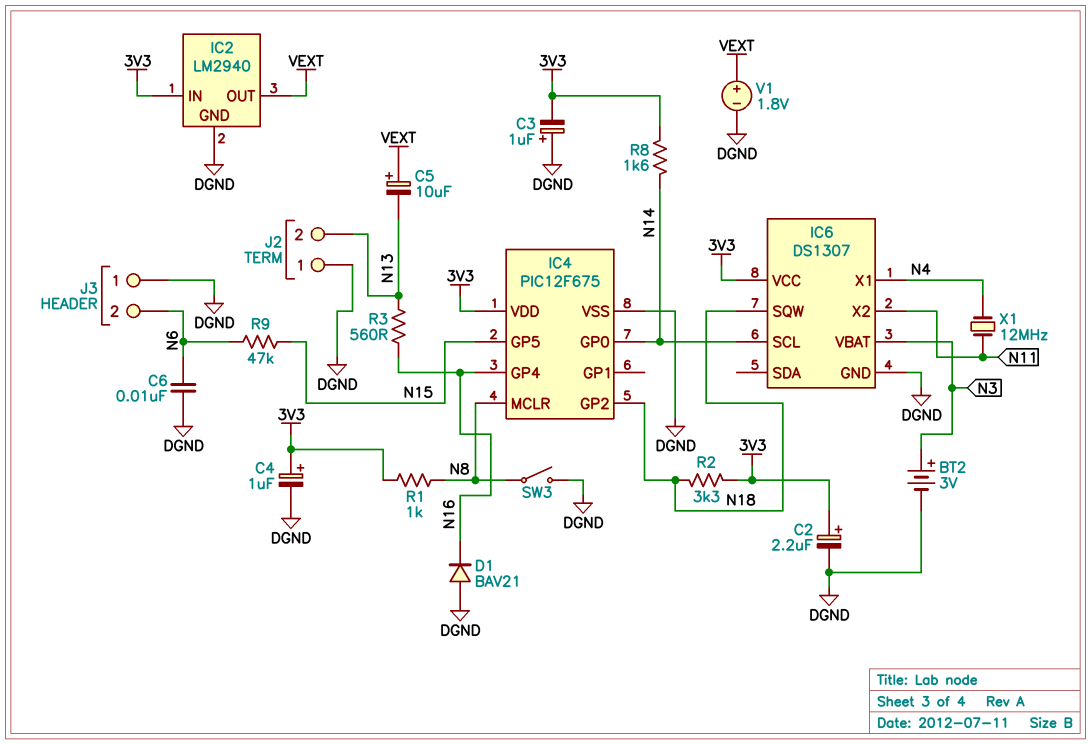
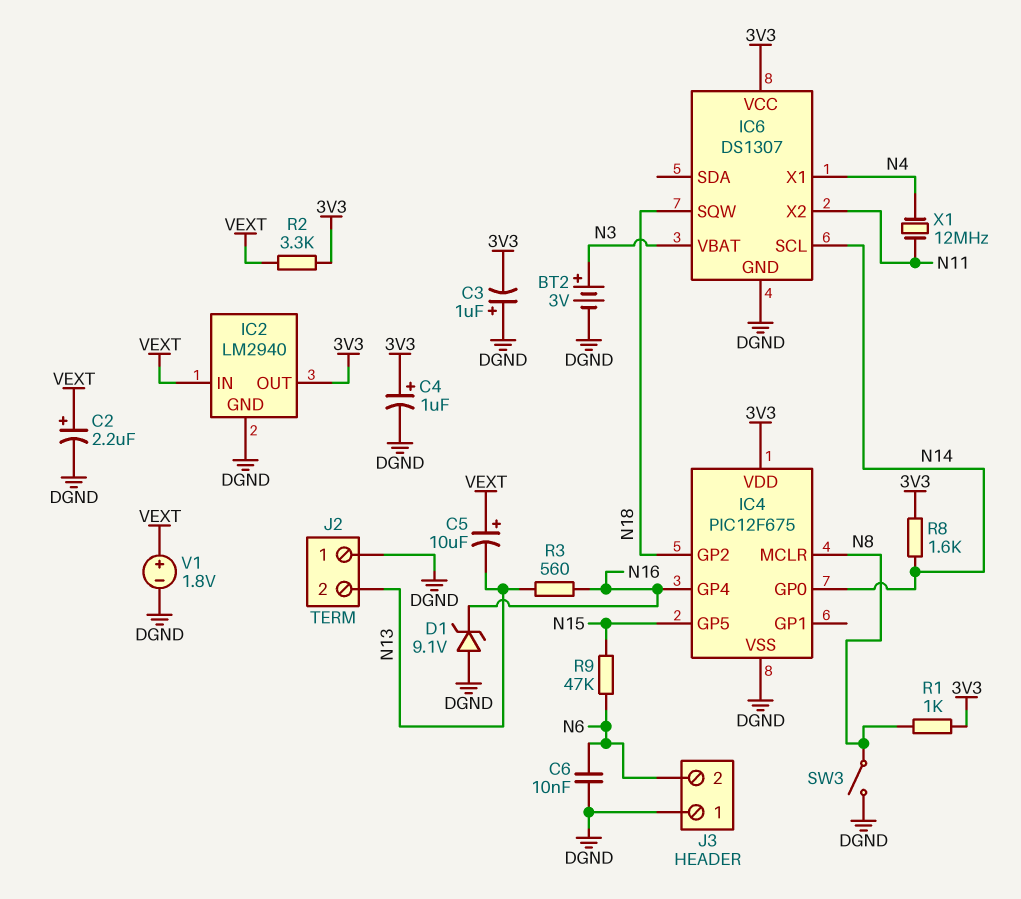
C2: 2.2uF (plus 3V3, minus DGND) -> 2.2uF (plus VEXT, minus DGND)
D1: diode BAV21 (A DGND, K N16) -> zener 9.1V (A DGND, K N16)
IC2 pin IN: 3V3 -> VEXT
IC2 pin OUT: VEXT -> 3V3
R2: 3.3k (3V3, N18) -> 3.3k (3V3, VEXT)

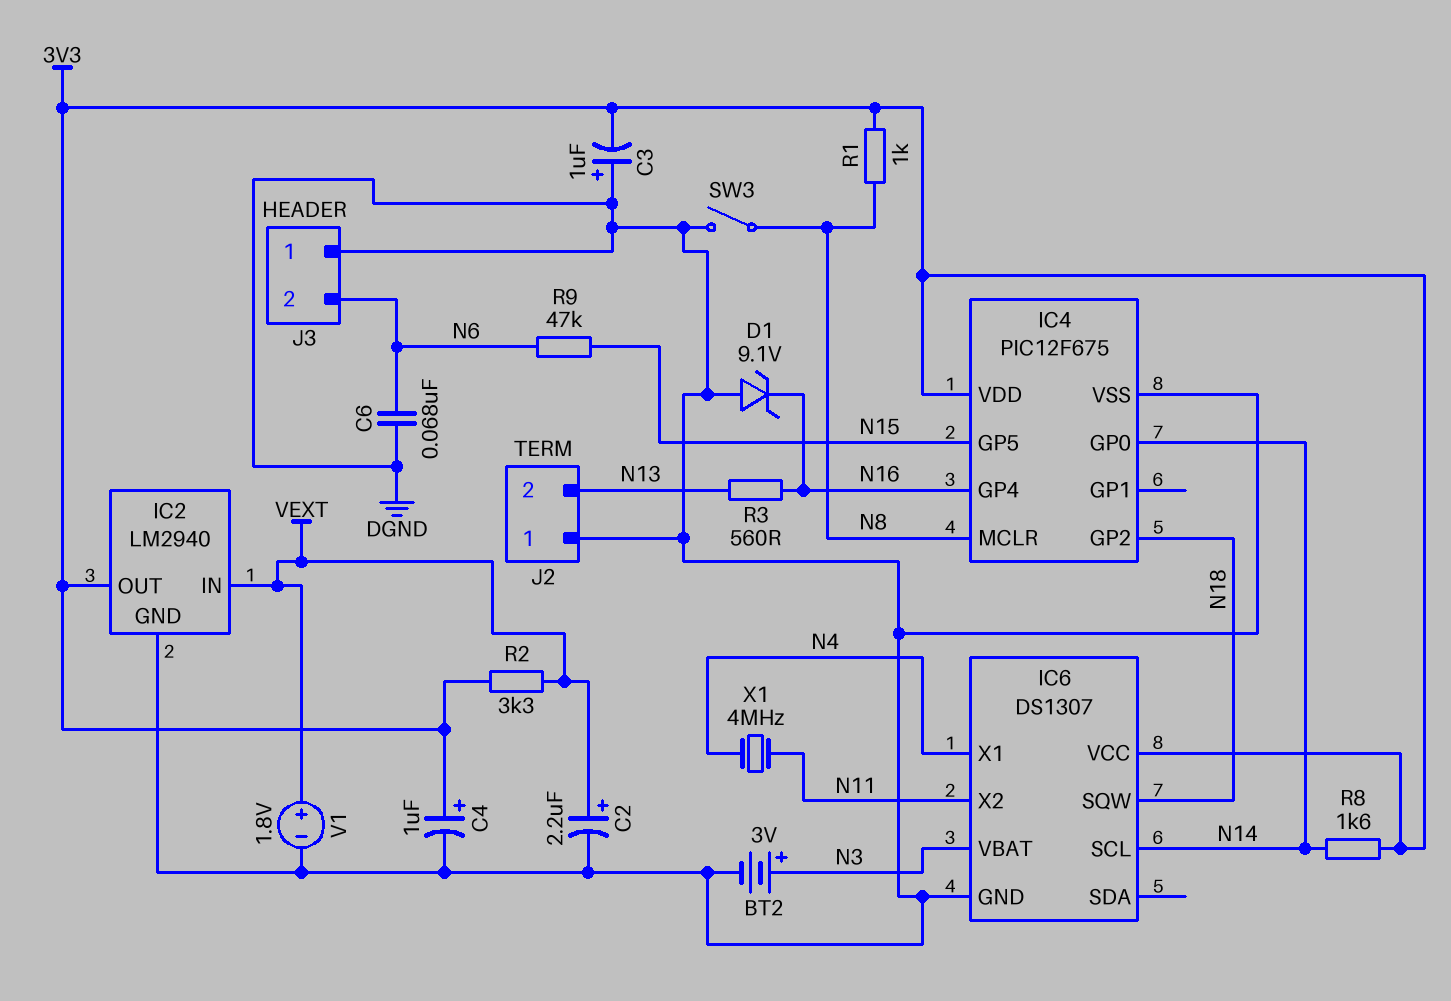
C5: 10uF (plus VEXT, minus N13) -> none
C6: 10nF (DGND, N6) -> 68nF (DGND, N6)
X1: 12MHz (N4, N11) -> 4MHz (N4, N11)

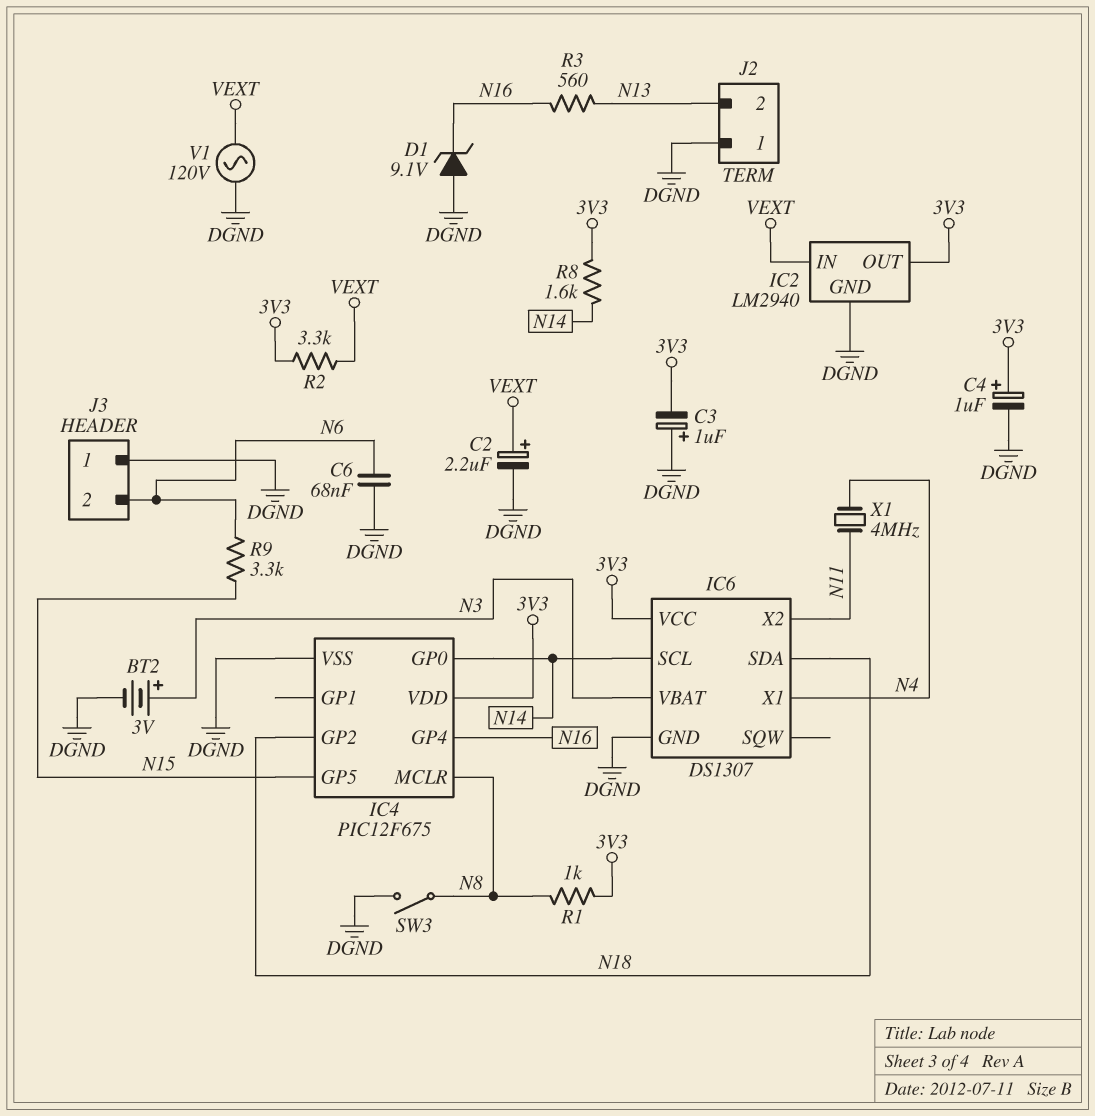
IC6 pin SDA: none -> N18
IC6 pin SQW: N18 -> none
R9: 47k (N6, N15) -> 3.3k (N6, N15)
V1: 1.8V (plus VEXT, minus DGND) -> AC 120V (DGND, VEXT)

